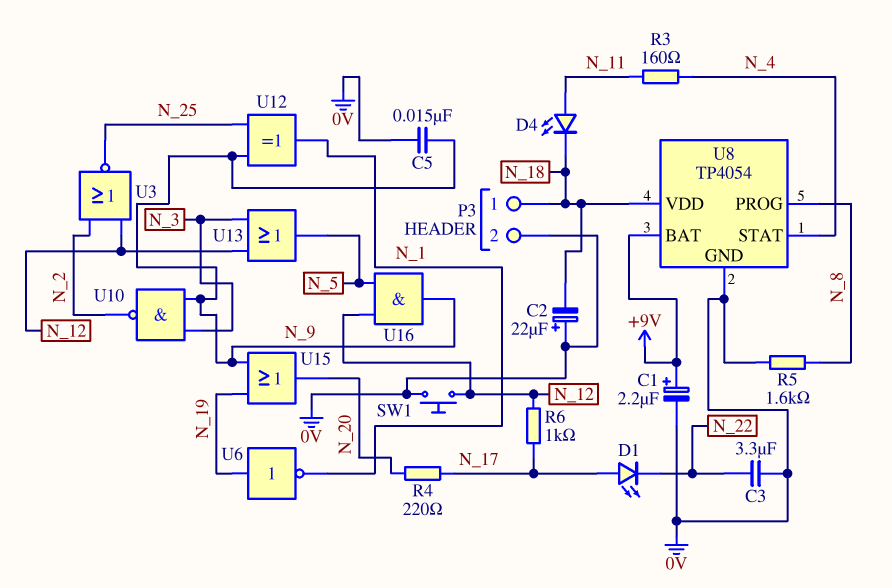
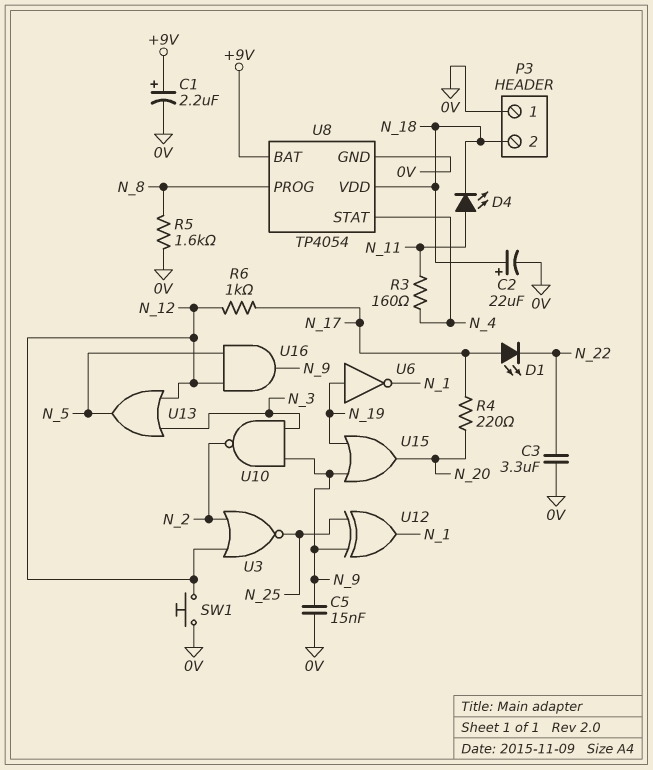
C2: 22uF (plus 0V, minus N_18) -> 22uF (plus N_18, minus 0V)
P3 pin 1: N_18 -> 0V
P3 pin 2: 0V -> N_18

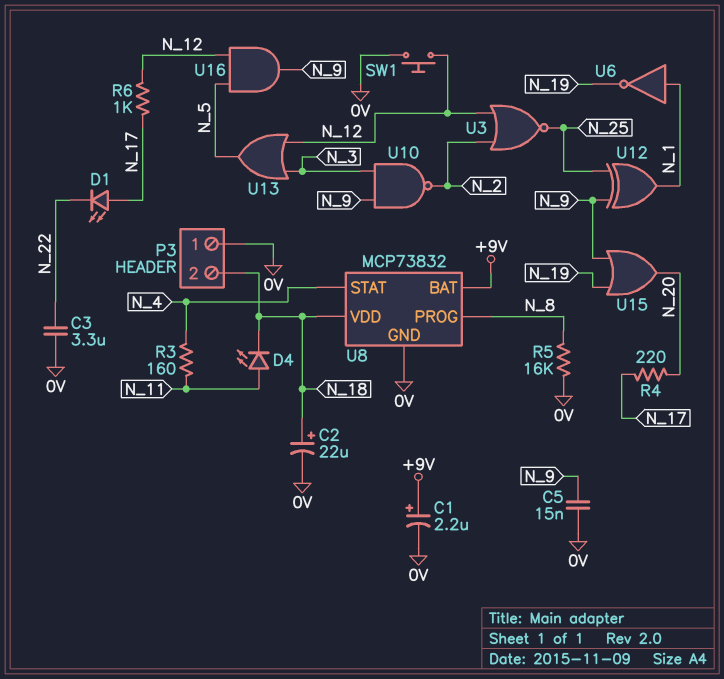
R5: 1.6k (0V, N_8) -> 16k (0V, N_8)
U6: NOT (in N_19, out N_1) -> NOT (in N_1, out N_19)
U8: TP4054 -> MCP73832

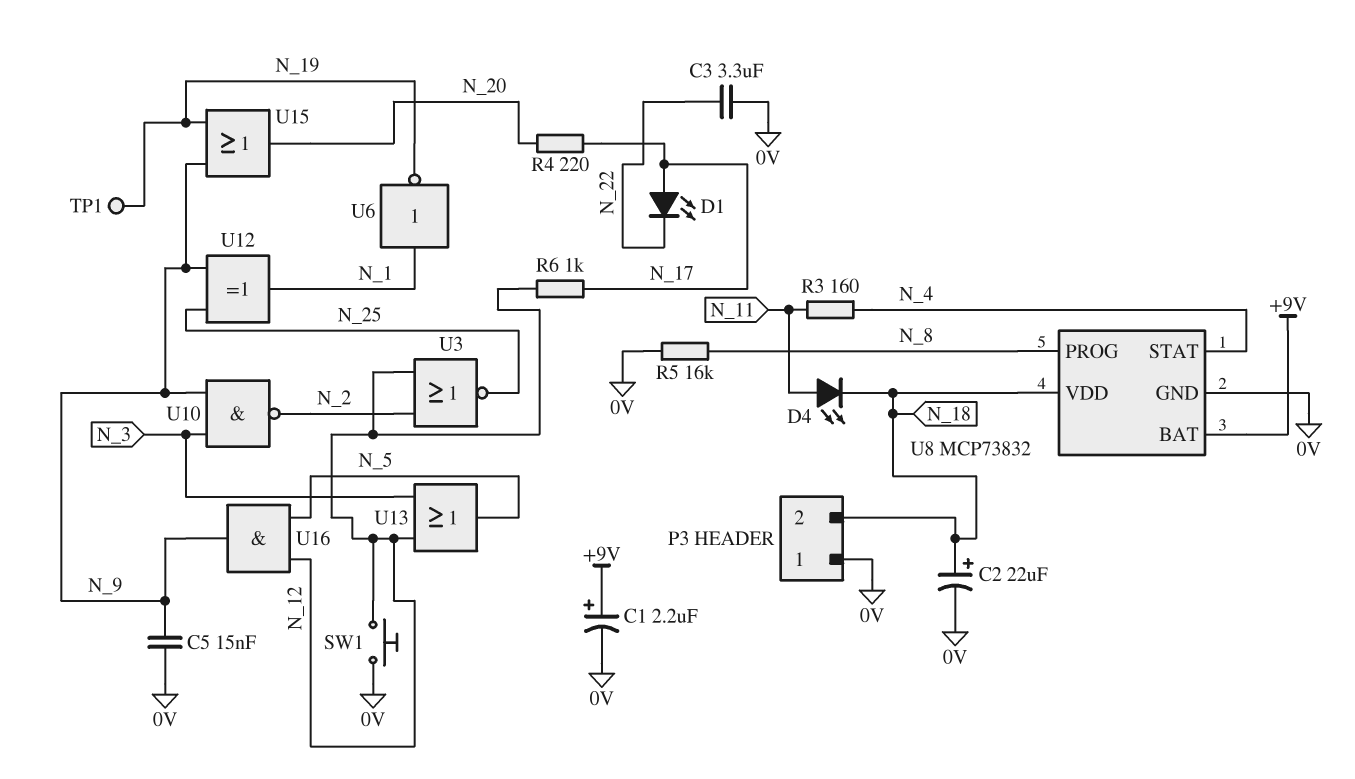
TP1: none -> test point (N_19)

